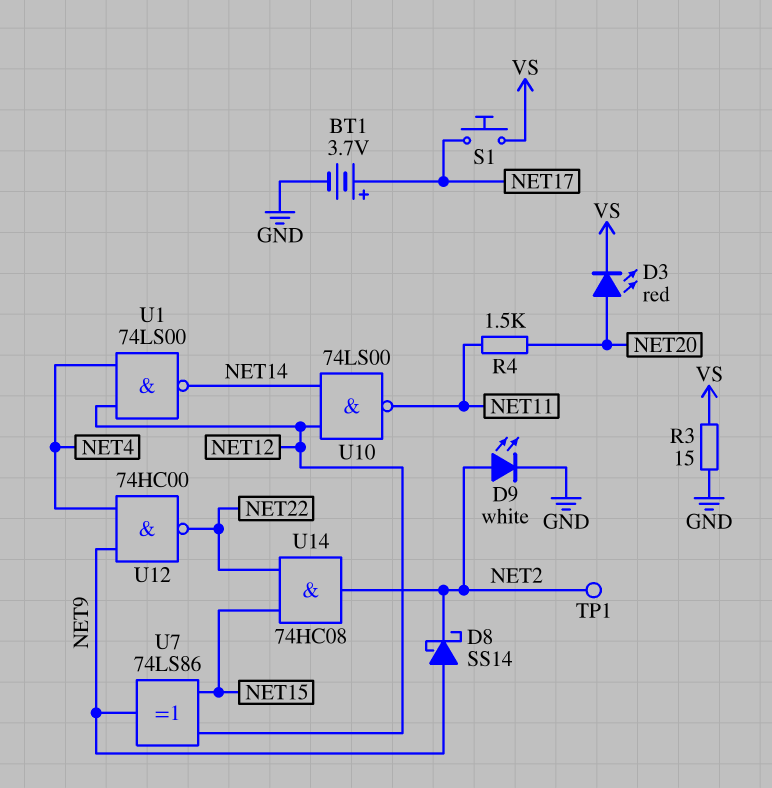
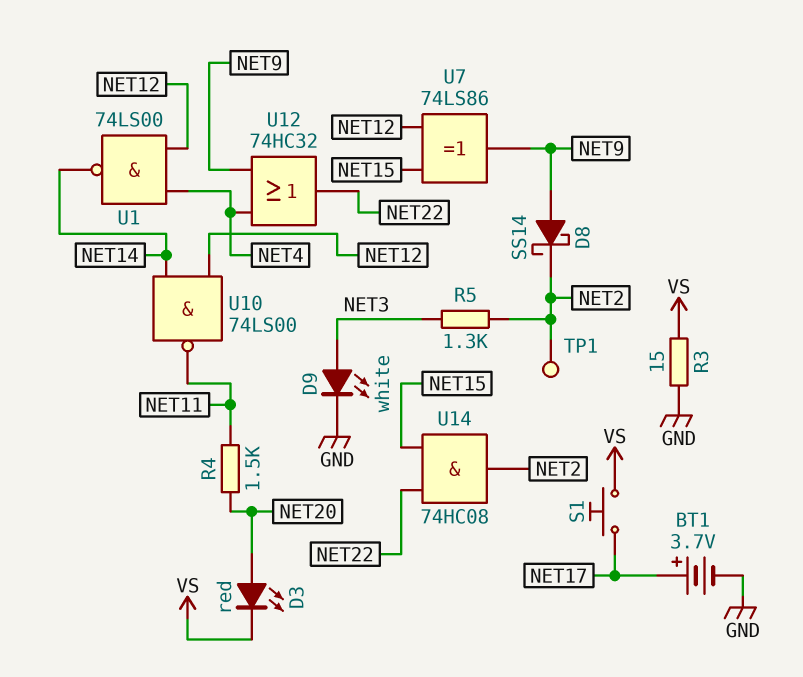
D9: LED white (A NET2, K GND) -> LED white (A NET3, K GND)
R5: none -> 1.3k (NET2, NET3)
U12: NAND 74HC00 (in NET4, in NET9, out NET22) -> OR 74HC32 (in NET4, in NET9, out NET22)

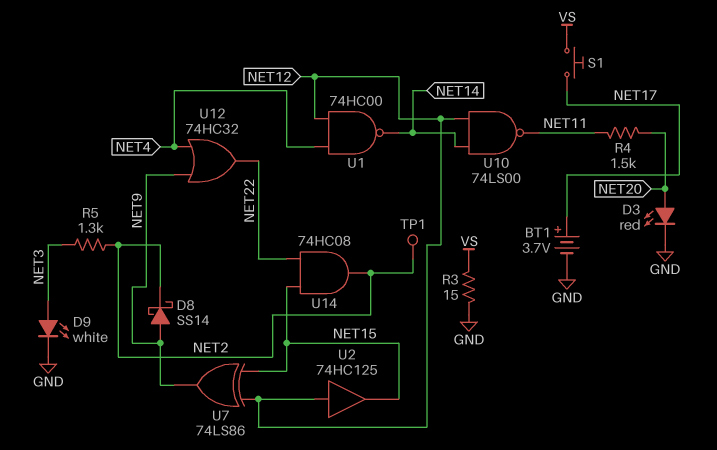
D3: LED red (A NET20, K VS) -> LED red (A NET20, K GND)
U1: NAND 74LS00 (in NET4, in NET12, out NET14) -> NAND 74HC00 (in NET4, in NET12, out NET14)
U2: none -> buffer 74HC125 (in NET12, out NET15)

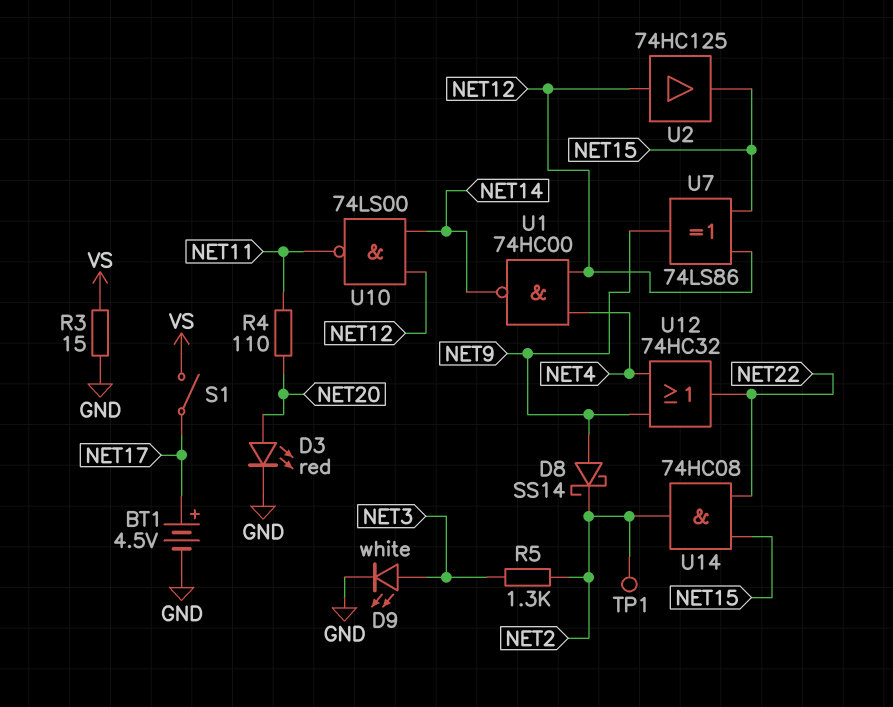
BT1: 3.7V (plus NET17, minus GND) -> 4.5V (plus NET17, minus GND)
R4: 1.5k (NET11, NET20) -> 110 (NET11, NET20)
S1: button (NET17, VS) -> switch (NET17, VS)

